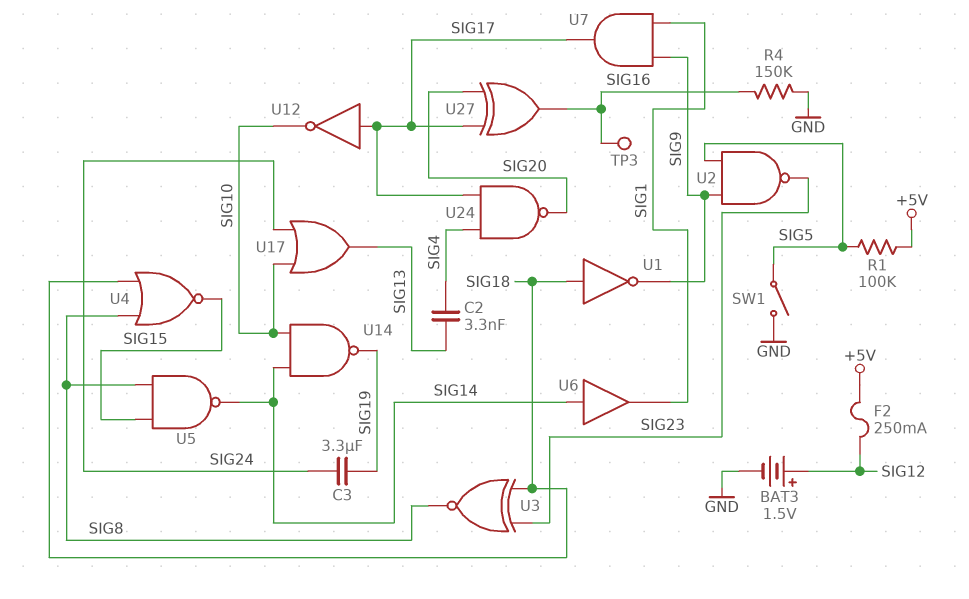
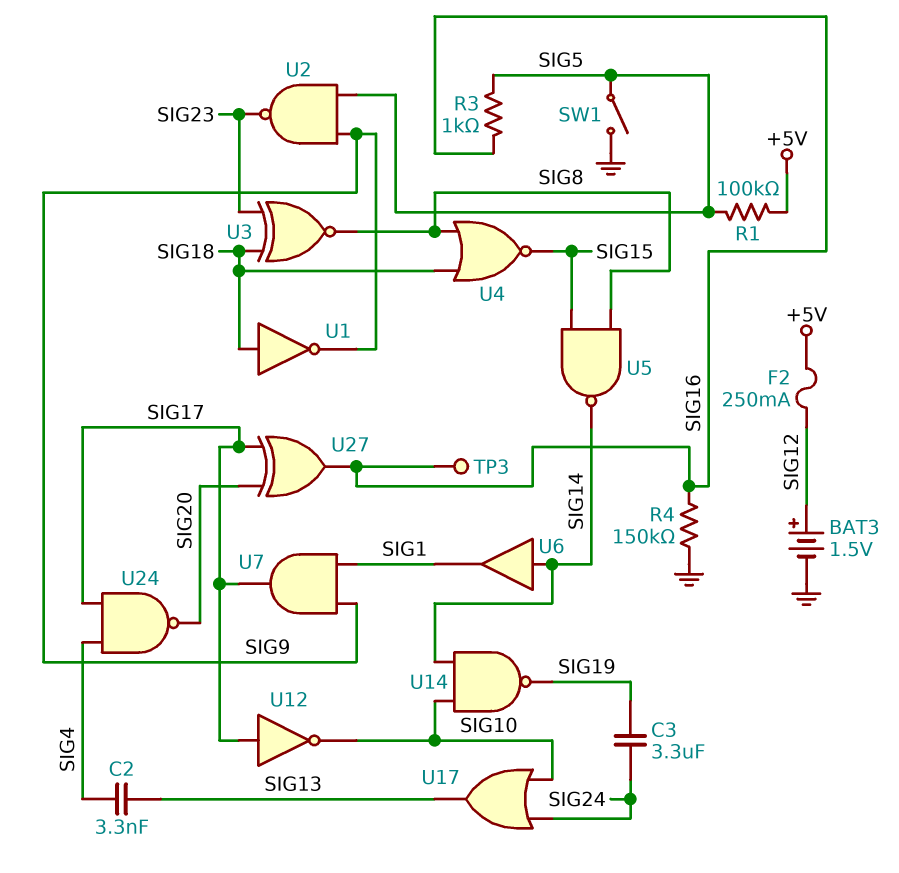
R3: none -> 1k (SIG5, SIG16)

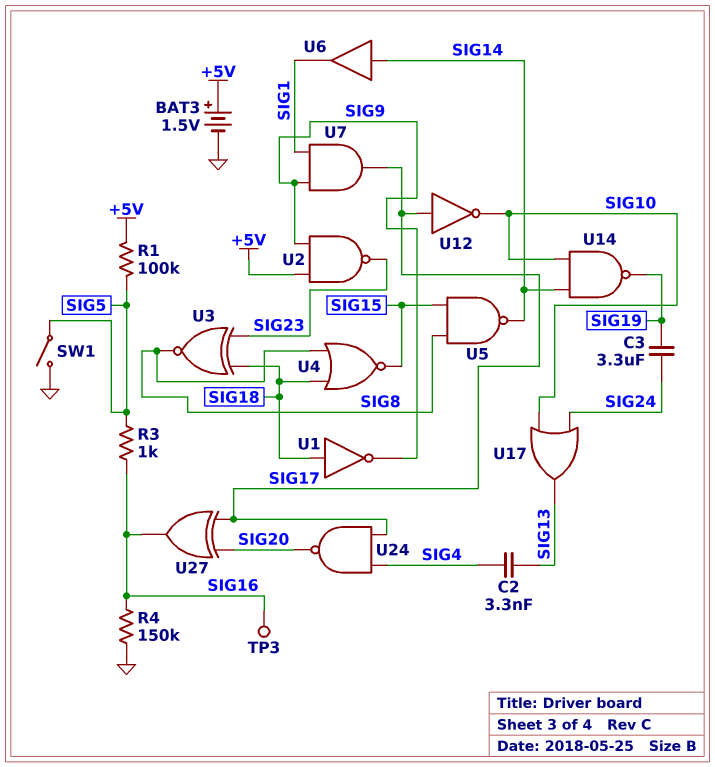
BAT3: 1.5V (plus SIG12, minus GND) -> 1.5V (plus +5V, minus GND)
F2: 250mA (+5V, SIG12) -> none
U2: NAND (in SIG5, in SIG9, out SIG23) -> NAND (in +5V, in SIG9, out SIG23)

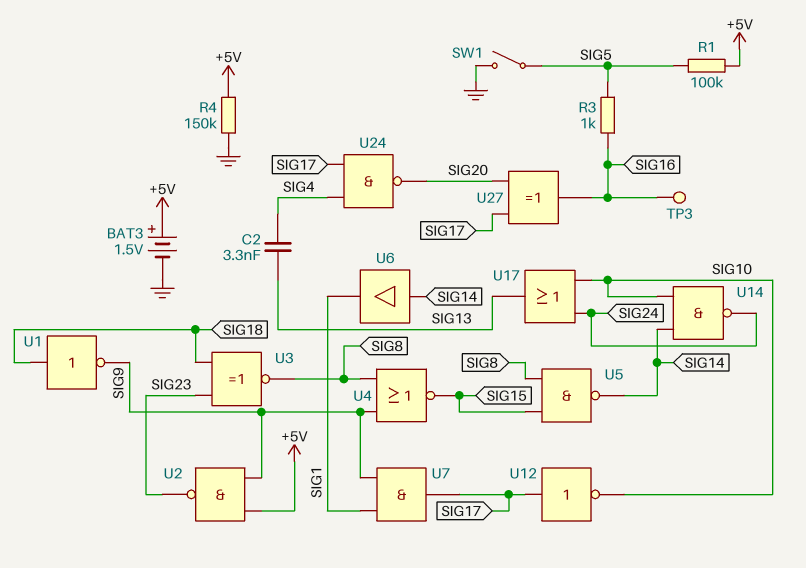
C3: 3.3uF (SIG19, SIG24) -> none
R4: 150k (GND, SIG16) -> 150k (+5V, GND)
U4: NOR (in SIG8, in SIG18, out SIG15) -> NOR (in SIG8, in SIG9, out SIG15)
U14: NAND (in SIG10, in SIG14, out SIG19) -> NAND (in SIG10, in SIG14, out SIG24)

